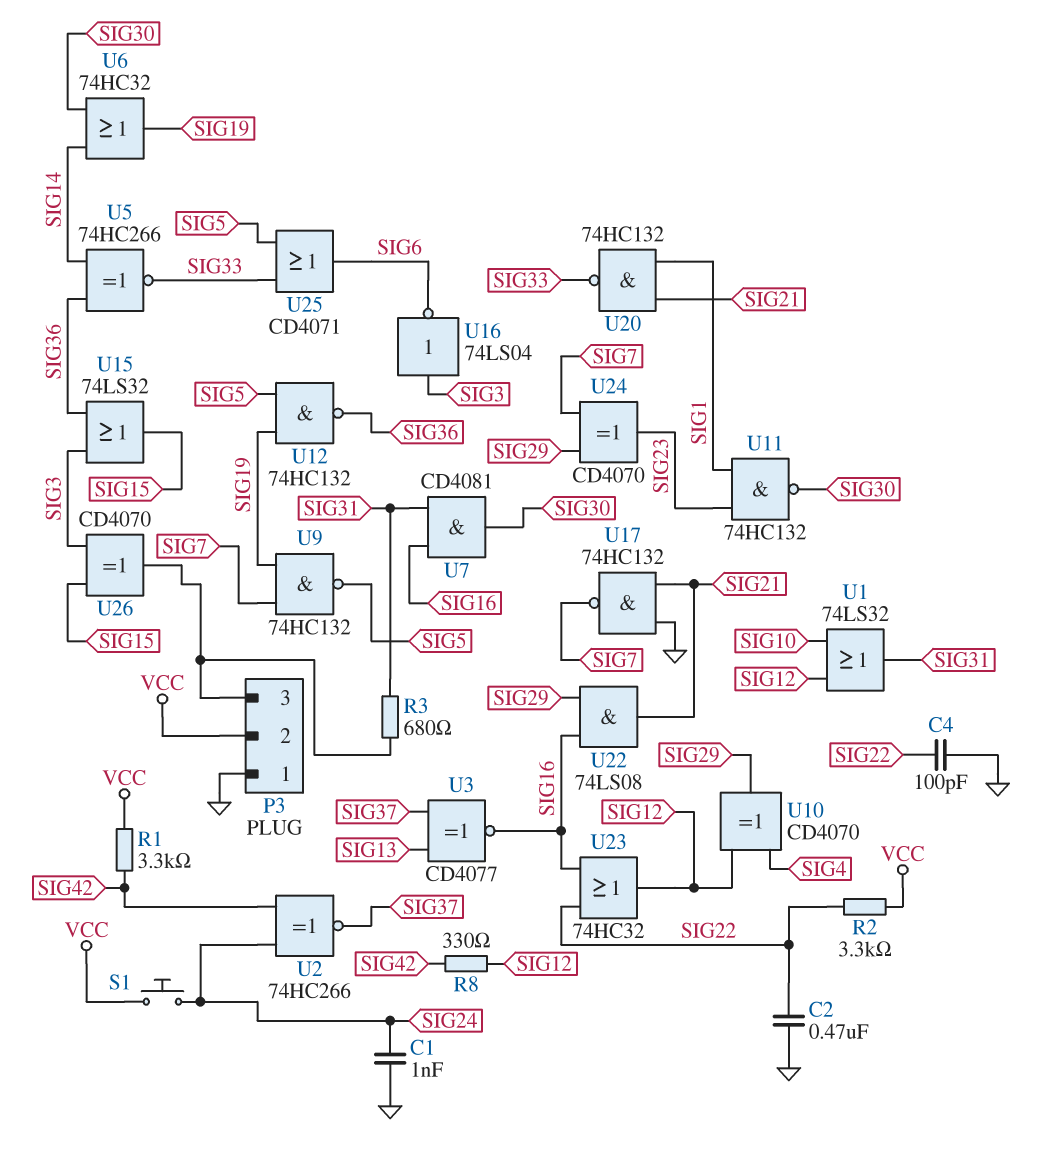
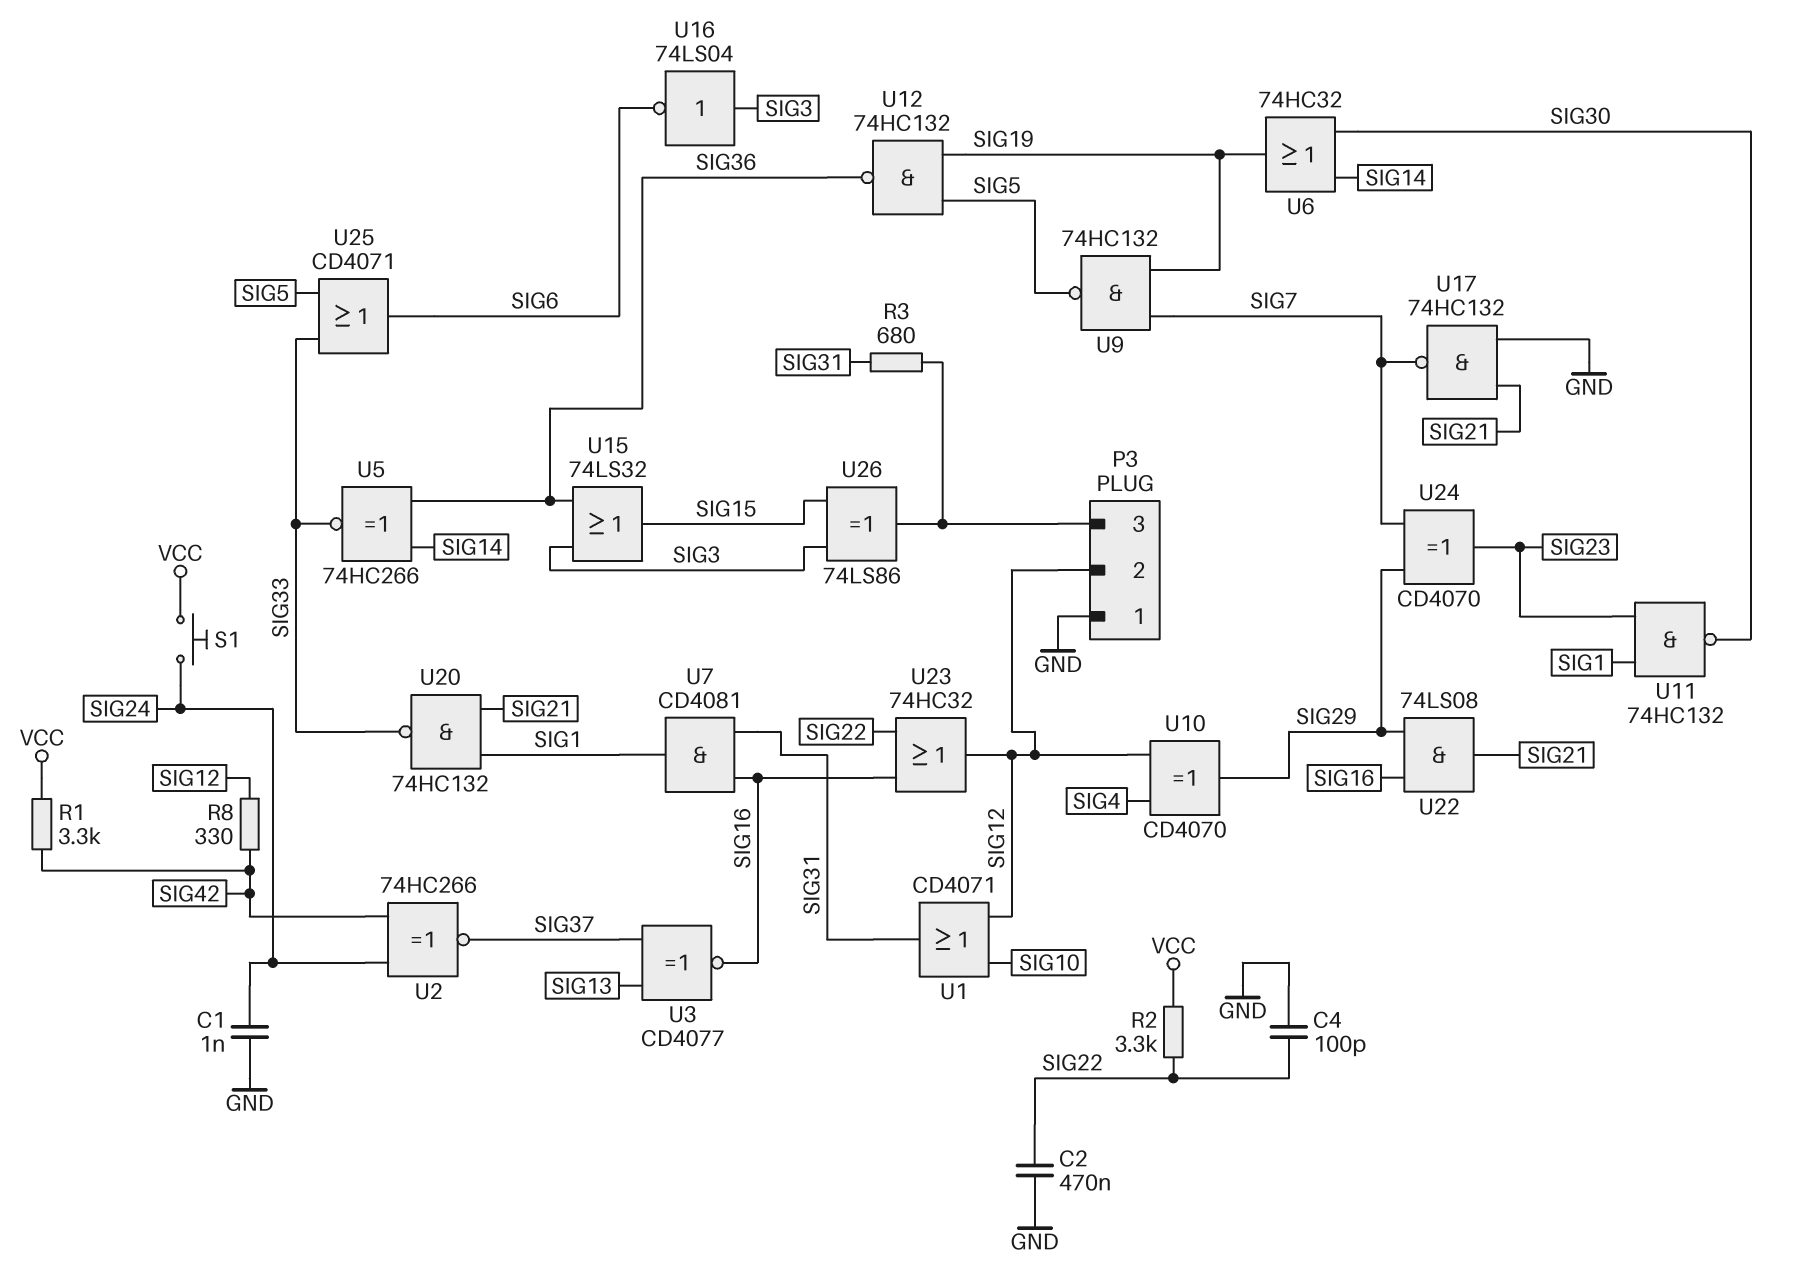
P3 pin 2: VCC -> SIG12
U1: OR 74LS32 (in SIG10, in SIG12, out SIG31) -> OR CD4071 (in SIG10, in SIG12, out SIG31)
U7: AND CD4081 (in SIG16, in SIG31, out SIG30) -> AND CD4081 (in SIG16, in SIG31, out SIG1)
U26: XOR CD4070 (in SIG3, in SIG15, out P3/3) -> XOR 74LS86 (in SIG3, in SIG15, out P3/3)

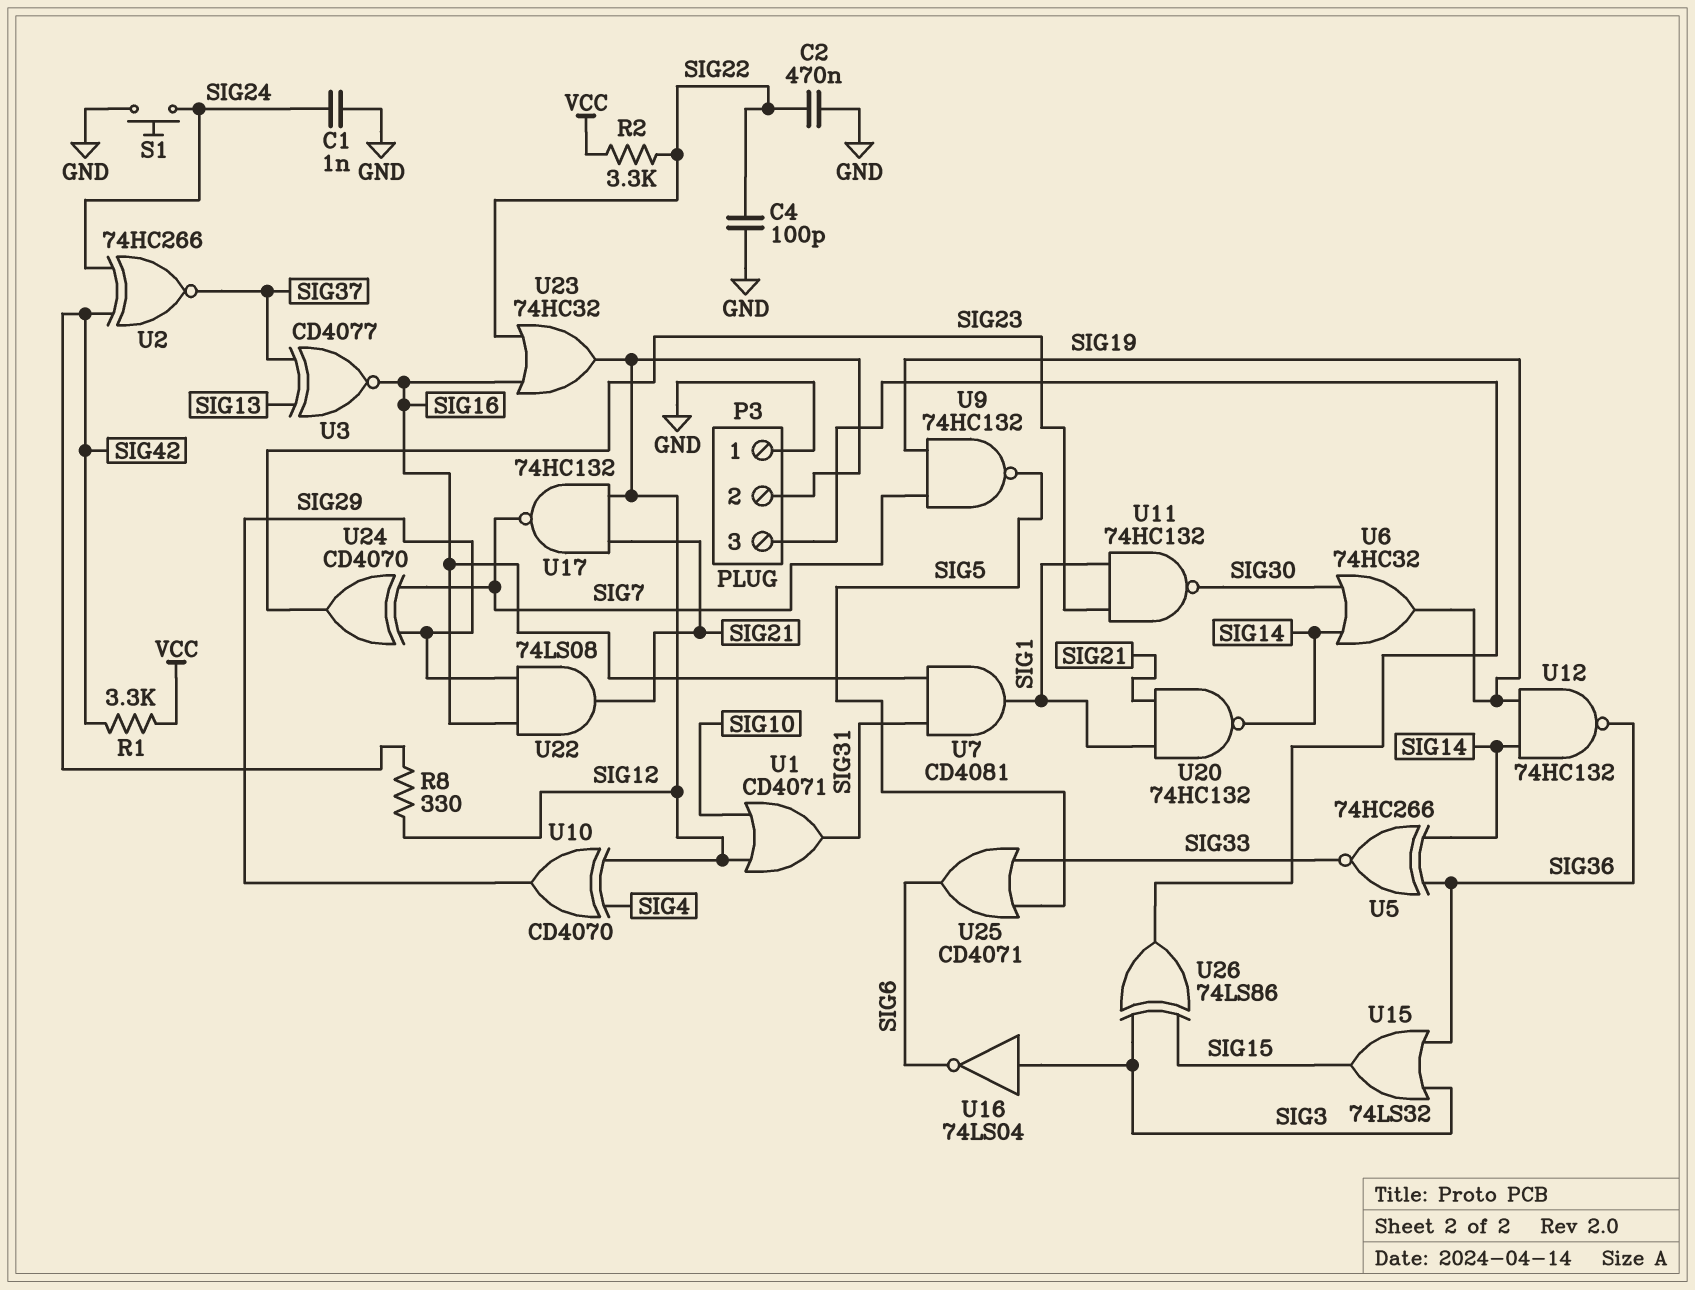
R3: 680 (P3/3, SIG31) -> none
S1: button (SIG24, VCC) -> button (GND, SIG24)
U12: NAND 74HC132 (in SIG5, in SIG19, out SIG36) -> NAND 74HC132 (in SIG14, in SIG19, out SIG36)
U17: NAND 74HC132 (in GND, in SIG21, out SIG7) -> NAND 74HC132 (in SIG12, in SIG21, out SIG7)
U20: NAND 74HC132 (in SIG1, in SIG21, out SIG33) -> NAND 74HC132 (in SIG1, in SIG21, out SIG14)

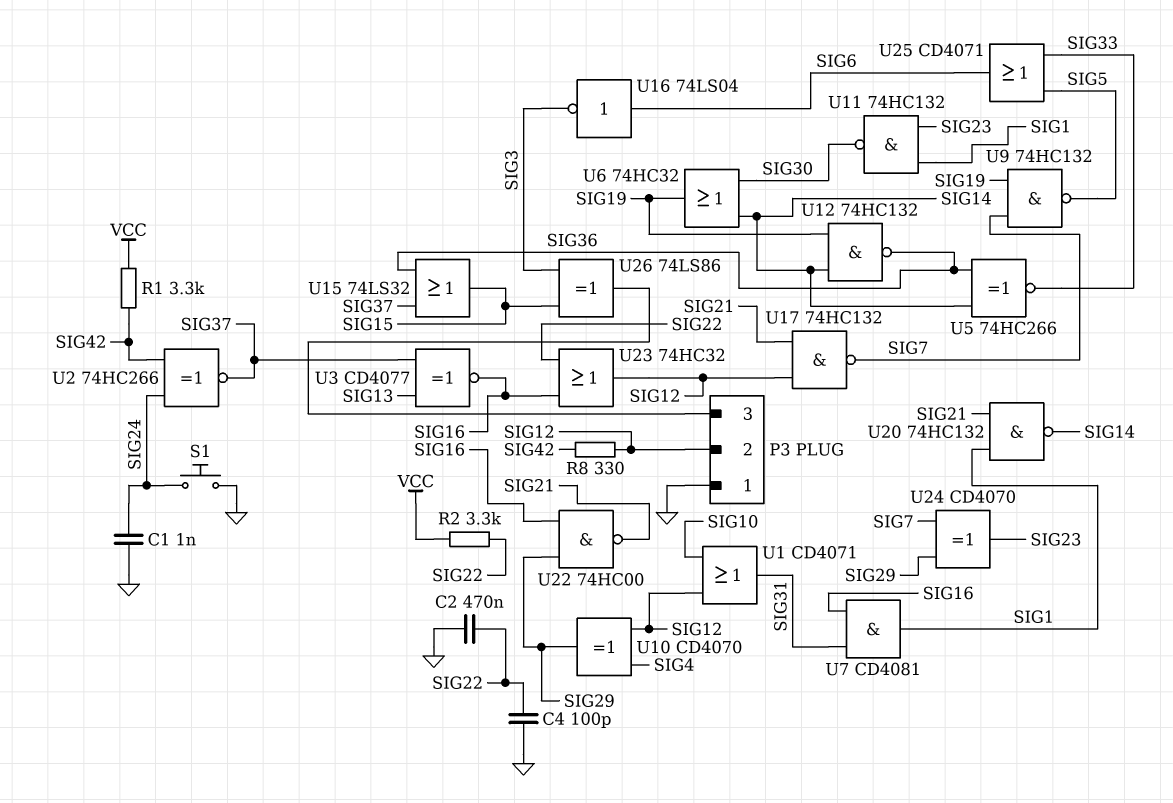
U15: OR 74LS32 (in SIG3, in SIG36, out SIG15) -> OR 74LS32 (in SIG36, in SIG37, out SIG15)
U16: NOT 74LS04 (in SIG3, out SIG6) -> NOT 74LS04 (in SIG6, out SIG3)
U22: AND 74LS08 (in SIG16, in SIG29, out SIG21) -> NAND 74HC00 (in SIG16, in SIG29, out SIG21)

